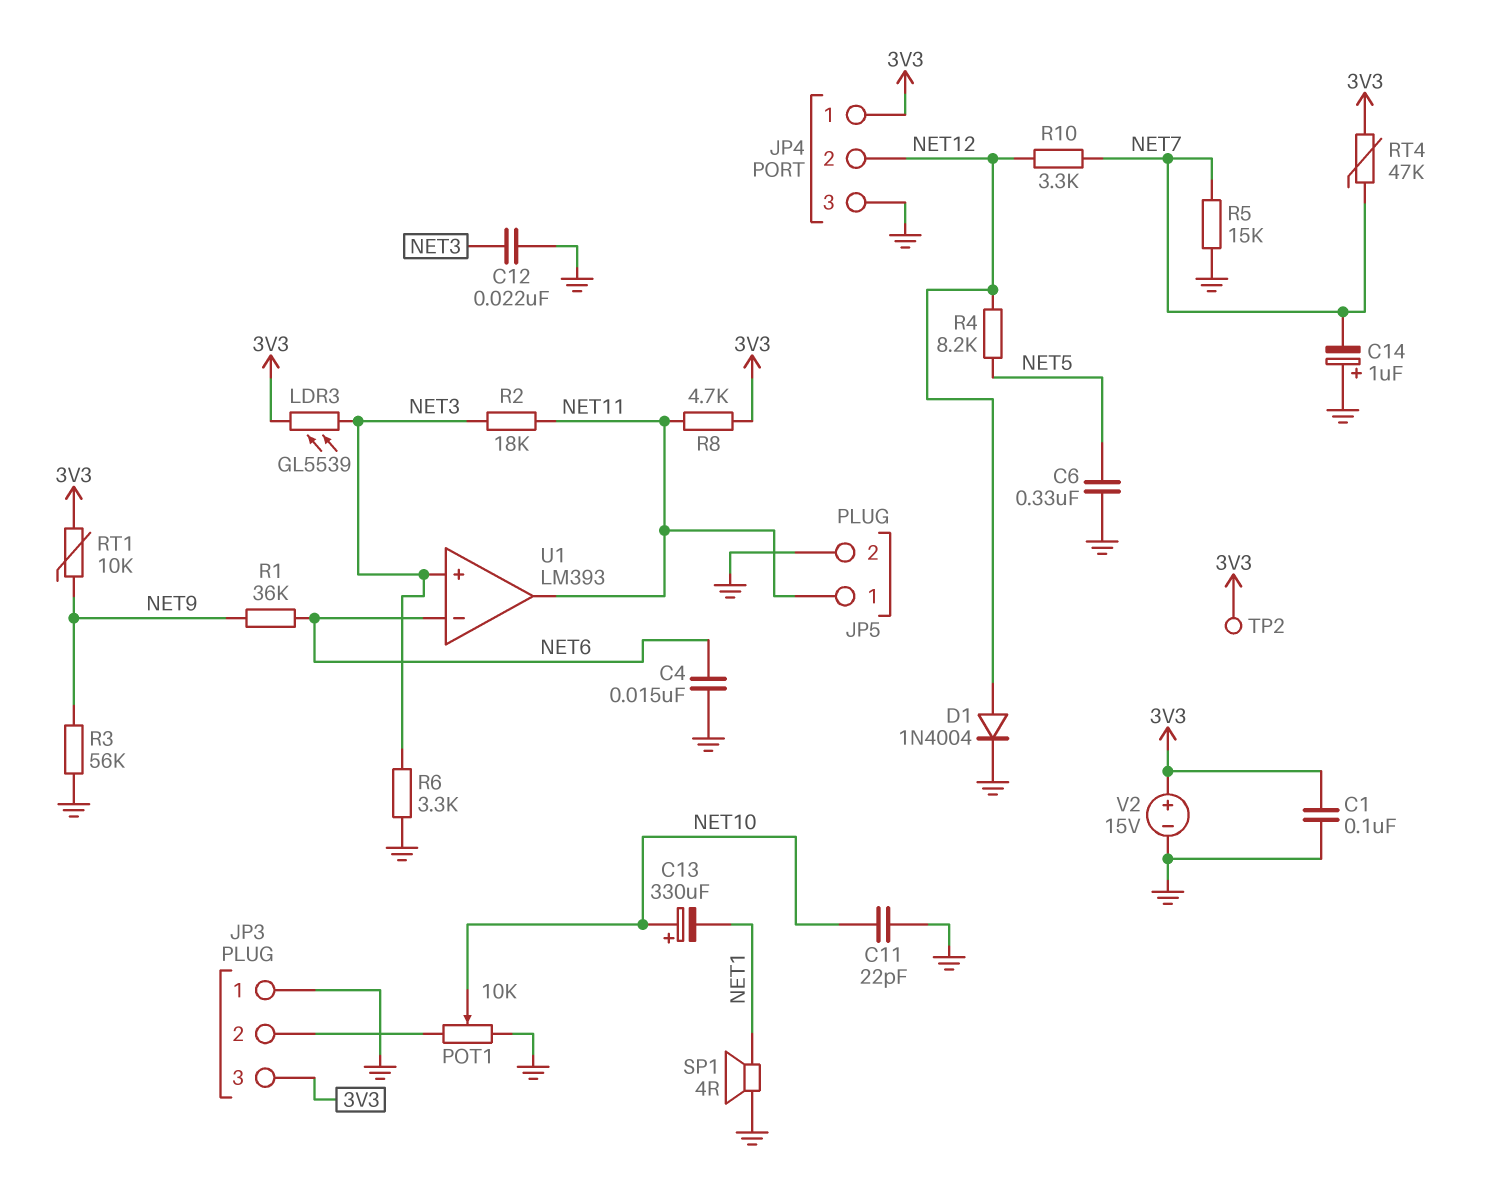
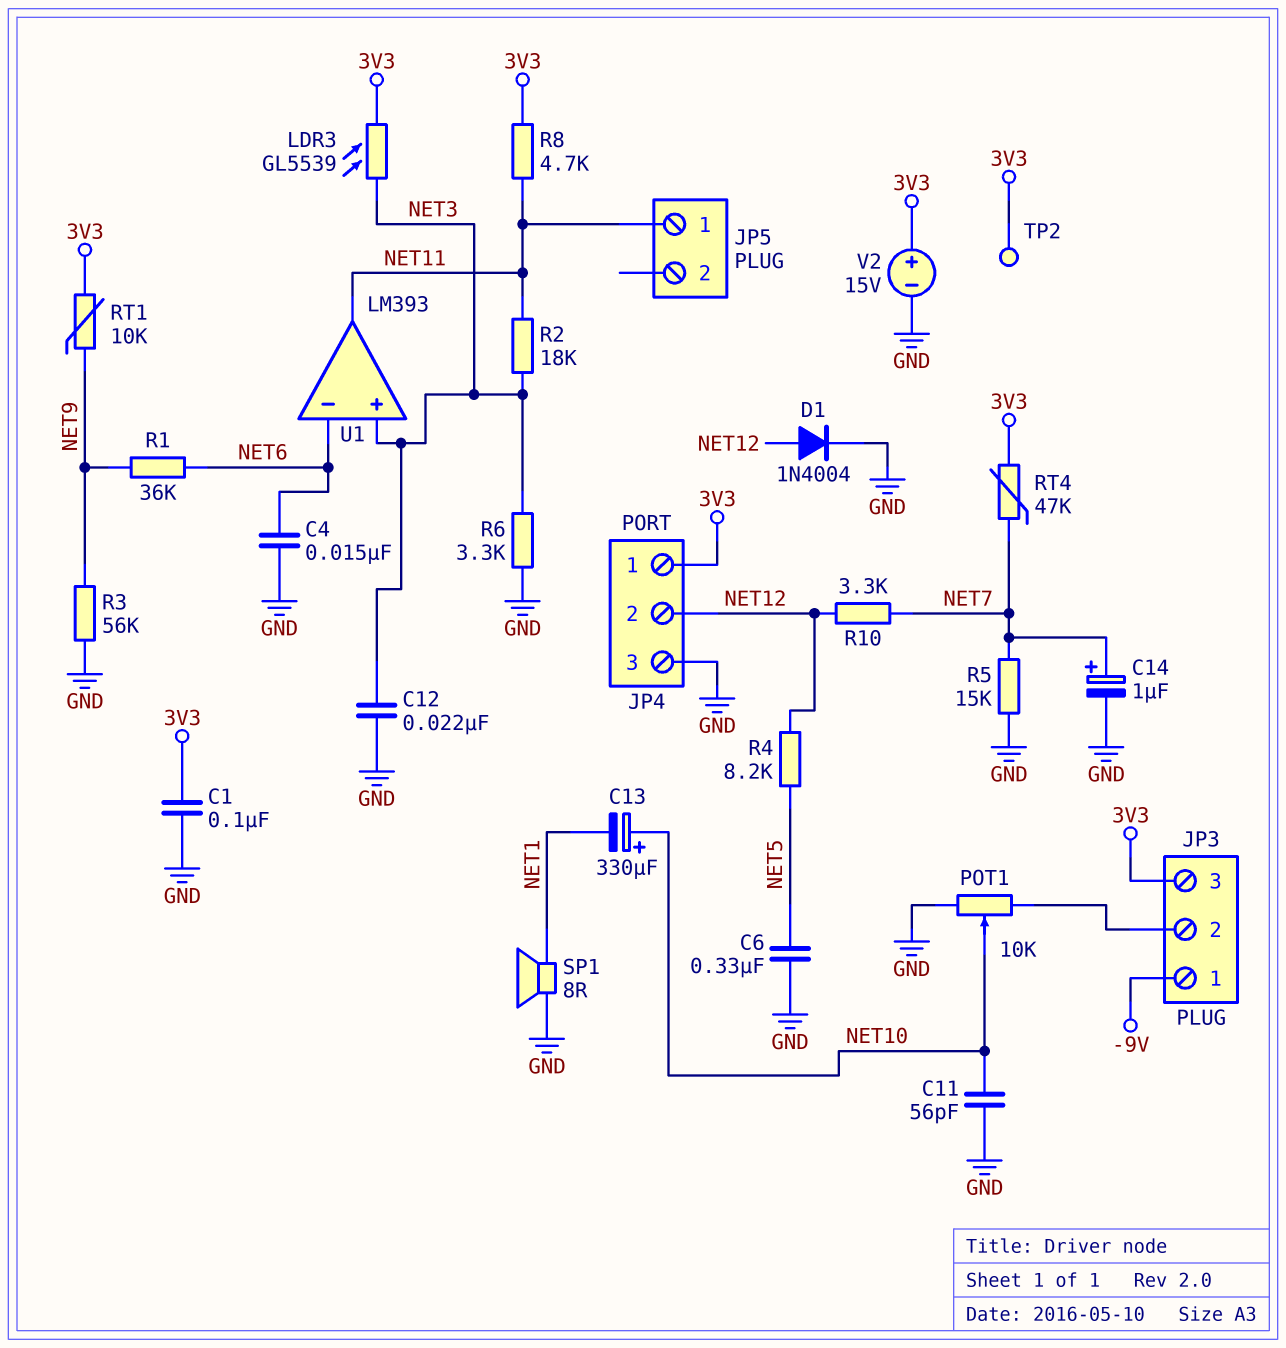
C11: 22pF (GND, NET10) -> 56pF (GND, NET10)
C14: 1uF (plus GND, minus NET7) -> 1uF (plus NET7, minus GND)
JP3 pin 1: GND -> -9V
JP5 pin 2: GND -> none
SP1: speaker 4R (GND, NET1) -> speaker 8R (GND, NET1)

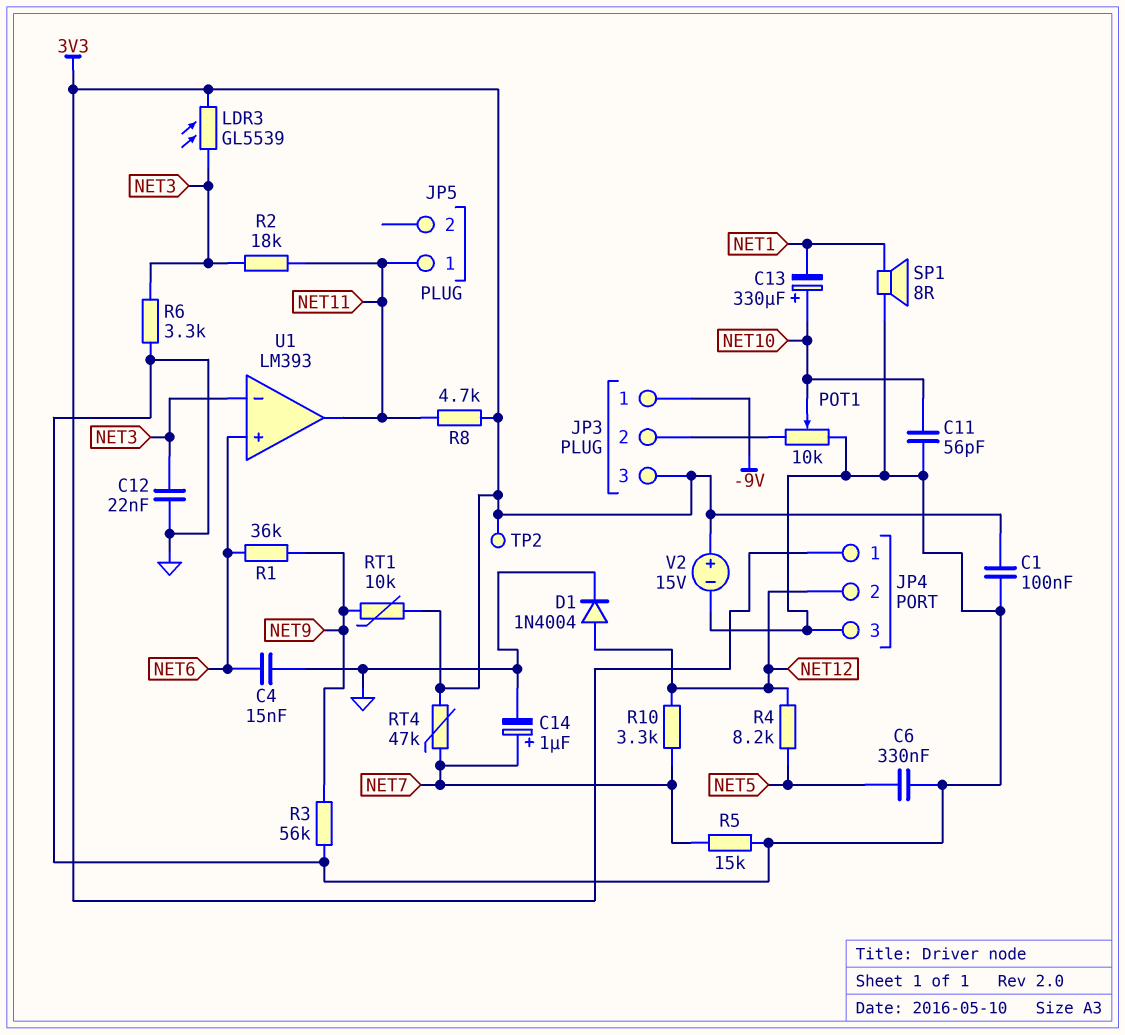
U1 pin in+: NET3 -> NET6
U1 pin in-: NET6 -> NET3

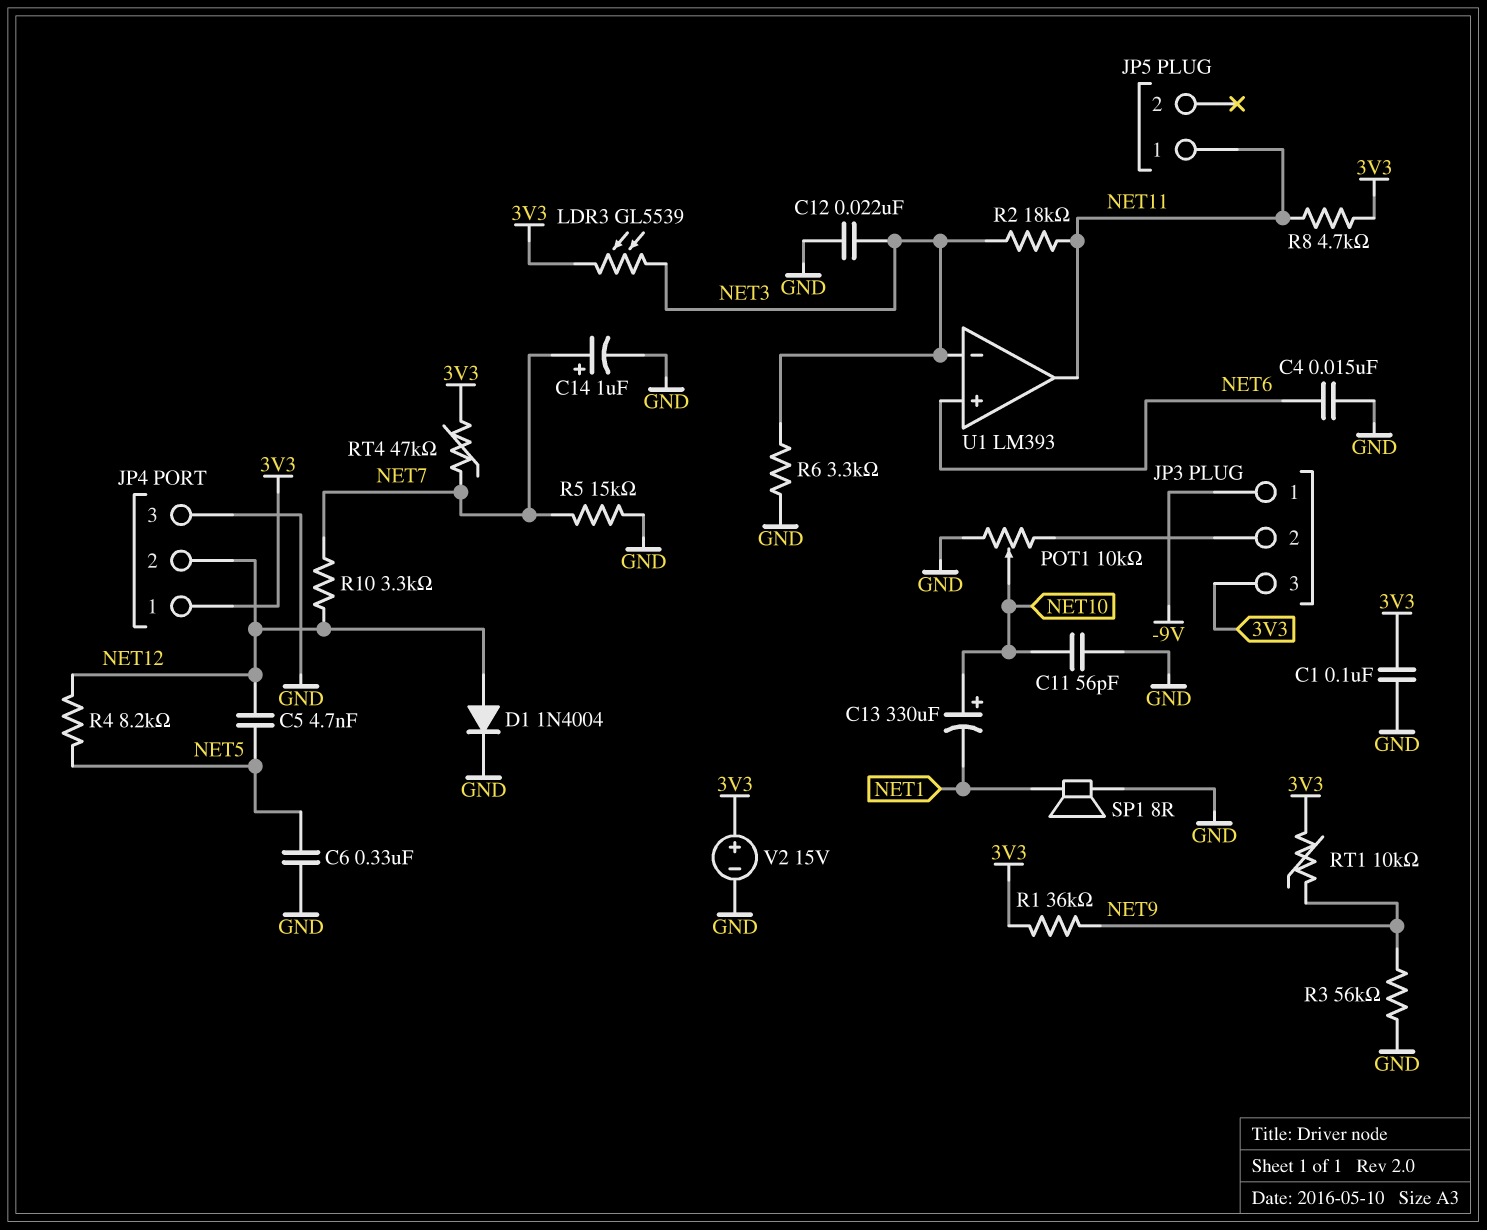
C5: none -> 4.7nF (NET5, NET12)
R1: 36k (NET6, NET9) -> 36k (3V3, NET9)
TP2: test point (3V3) -> none

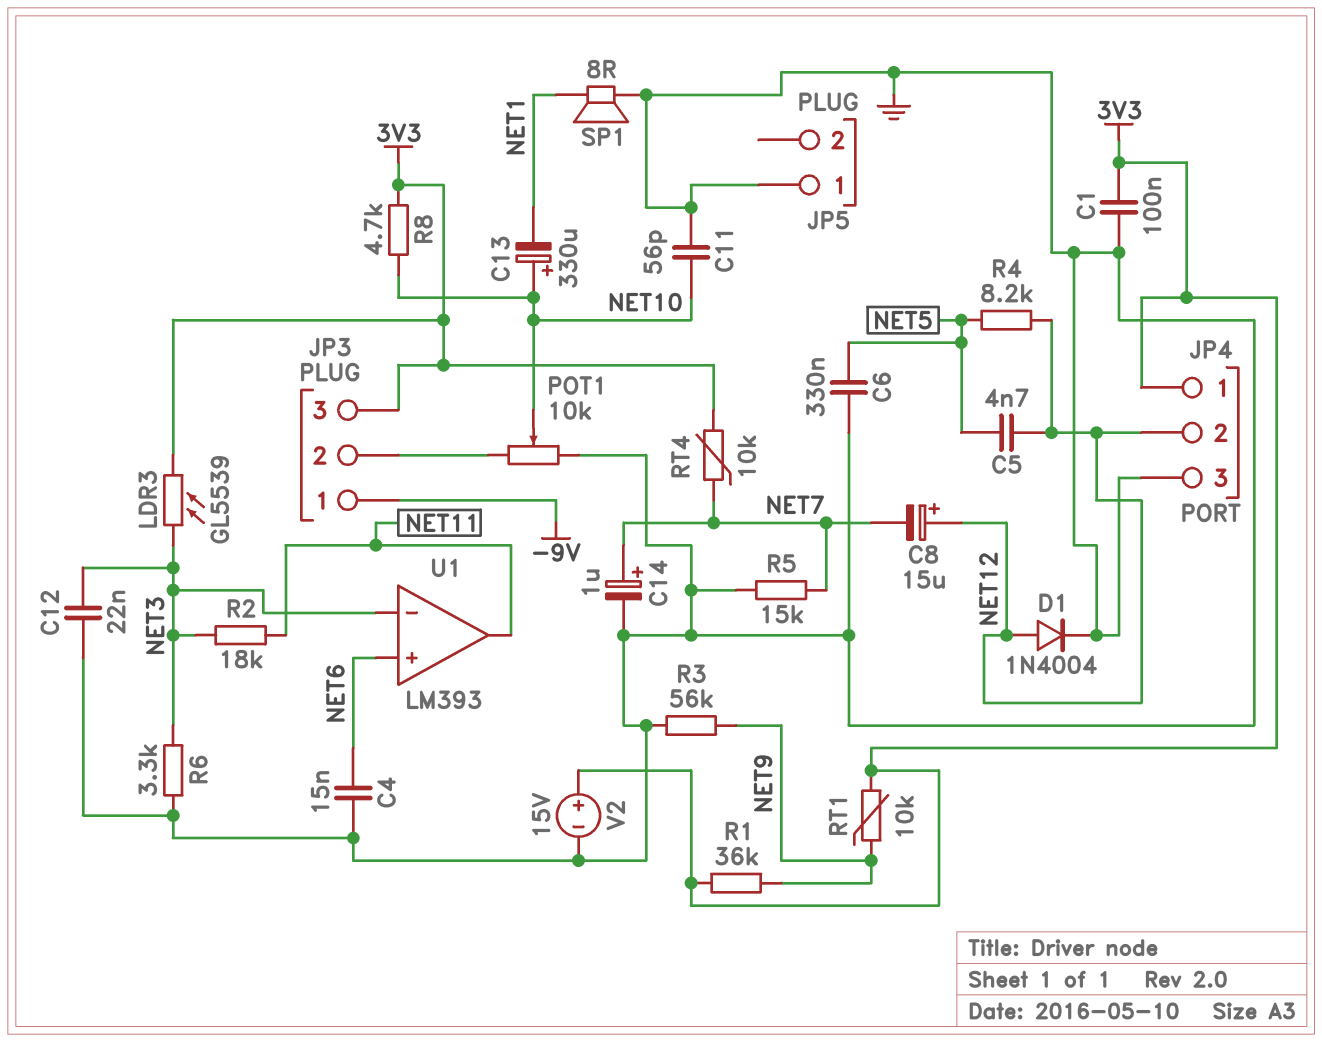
C8: none -> 15uF (plus NET12, minus NET7)
JP5 pin 1: NET11 -> GND
R8: 4.7k (3V3, NET11) -> 4.7k (3V3, NET10)
R10: 3.3k (NET7, NET12) -> none
RT4: 47k (3V3, NET7) -> 10k (3V3, NET7)

